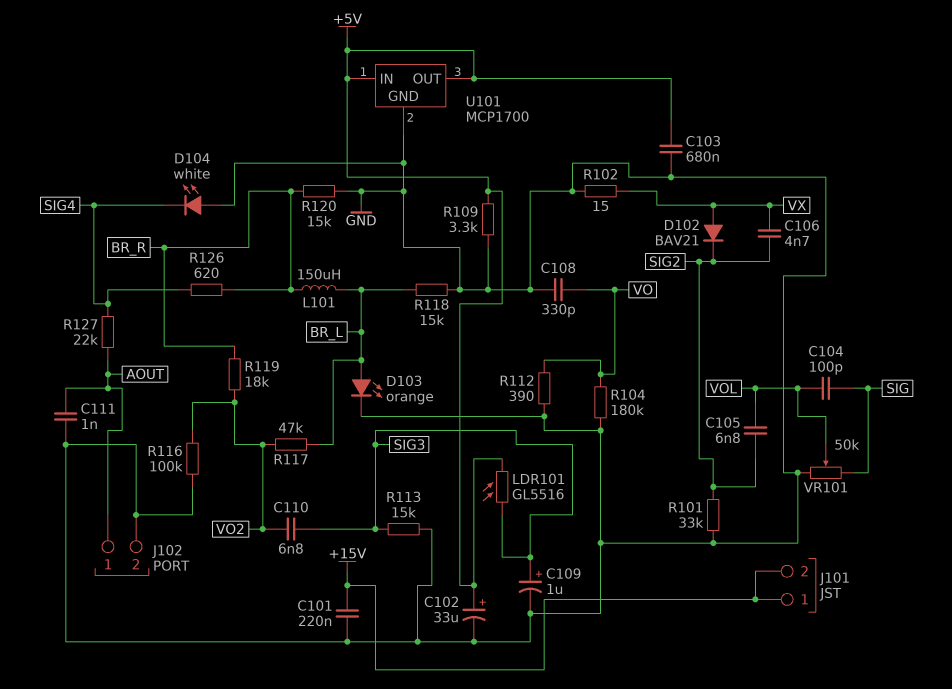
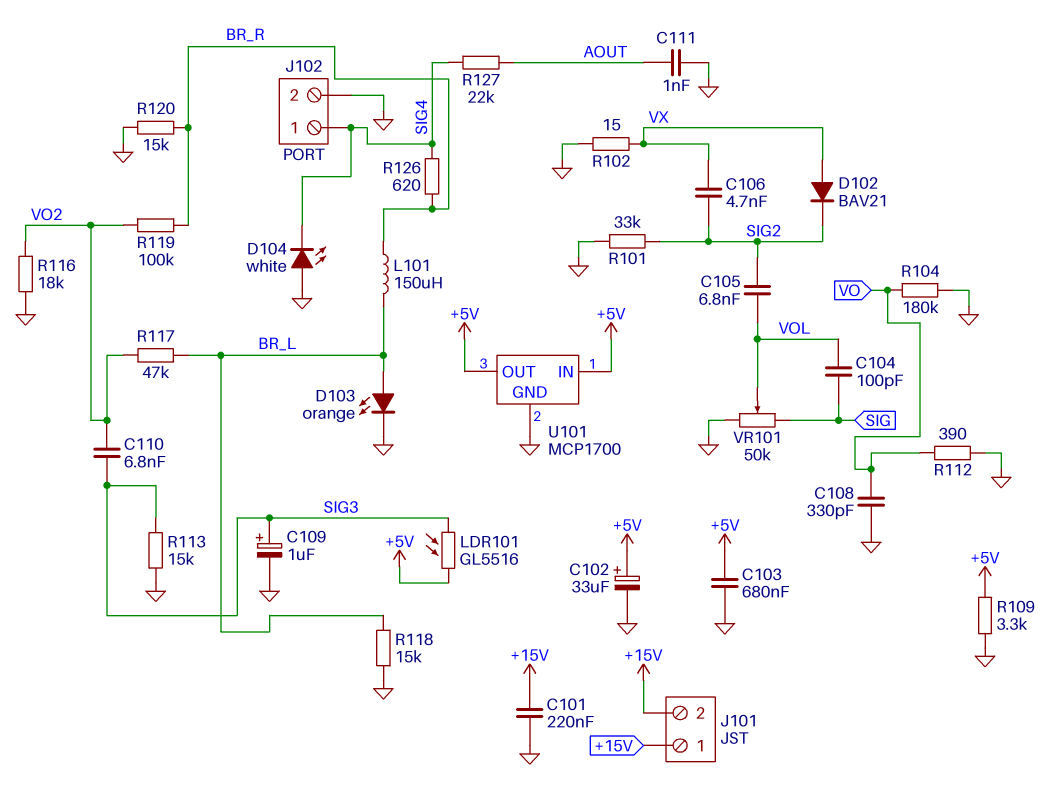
J102 pin 1: AOUT -> SIG4
R116: 100k (GND, VO2) -> 18k (GND, VO2)
R119: 18k (BR_R, VO2) -> 100k (BR_R, VO2)

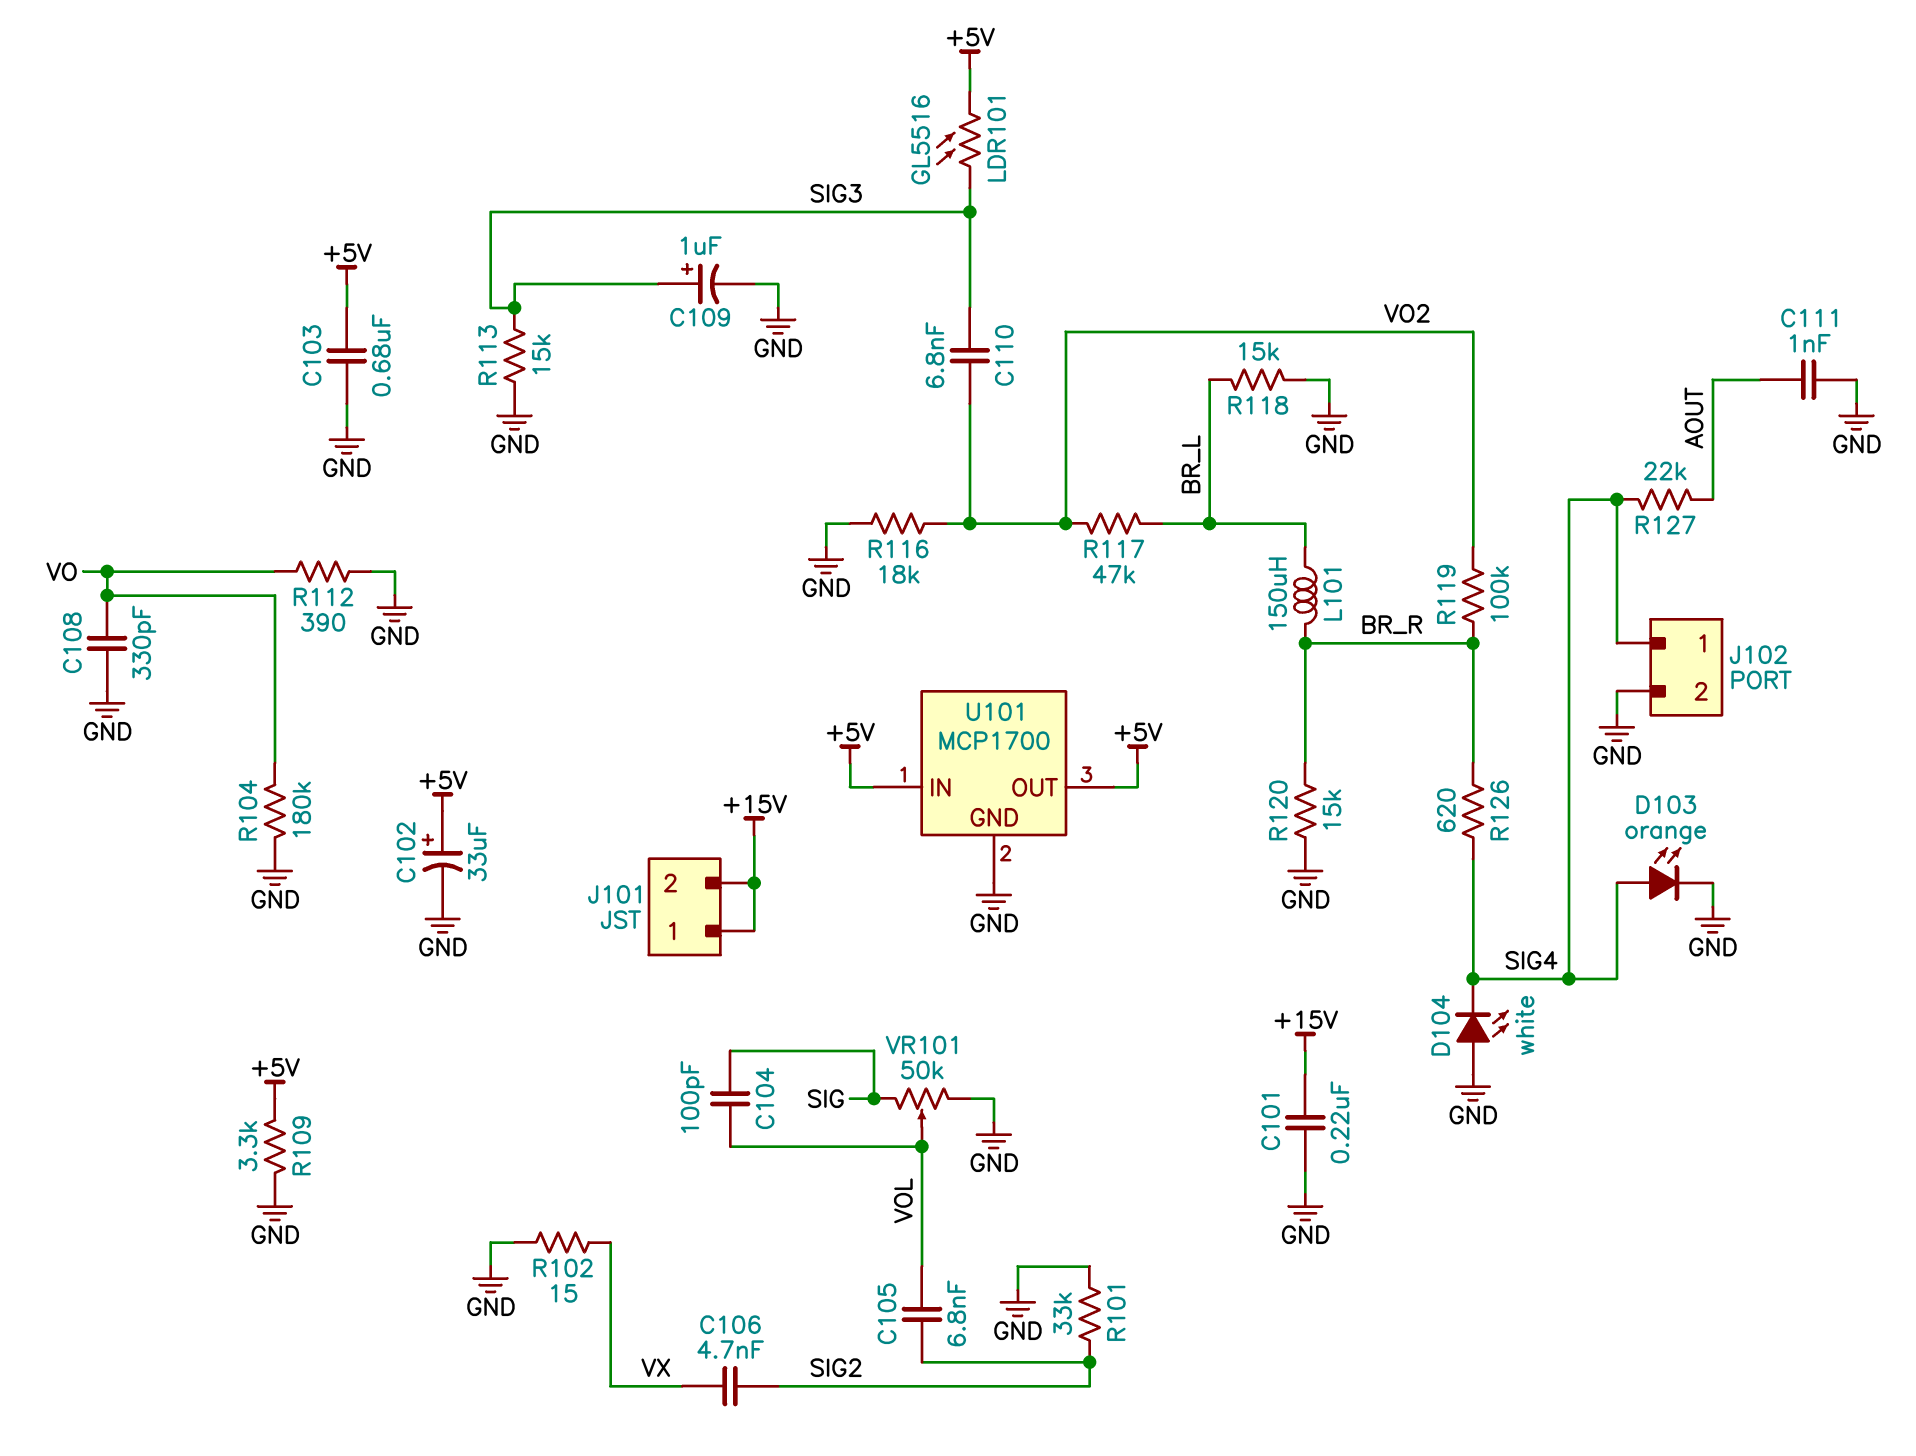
D102: diode BAV21 (A VX, K SIG2) -> none
D103: LED orange (A BR_L, K GND) -> LED orange (A SIG4, K GND)

